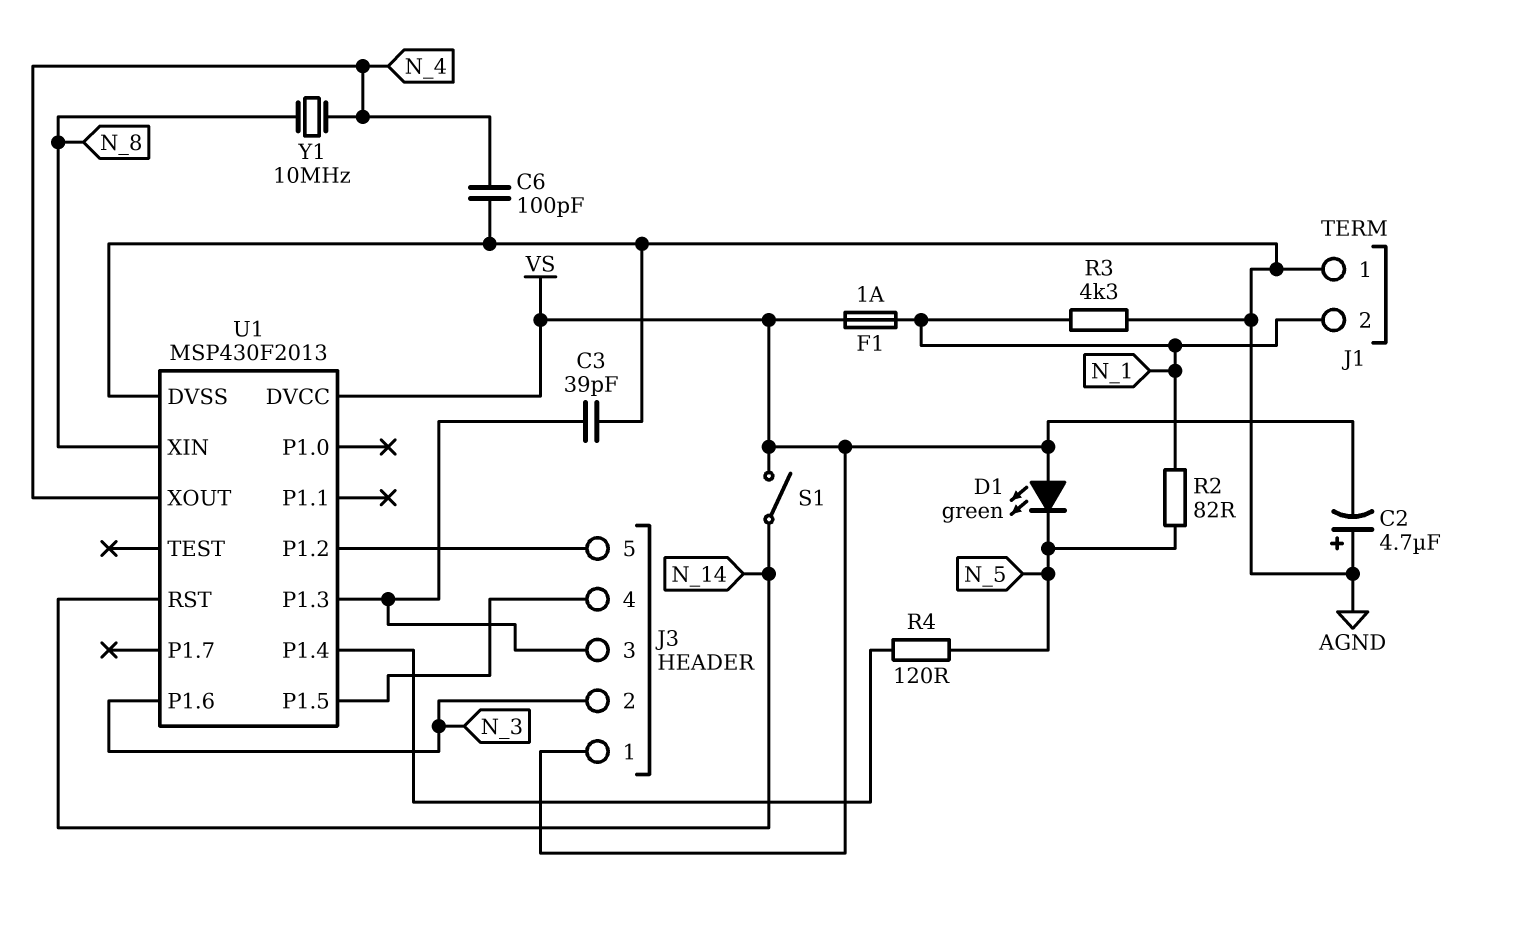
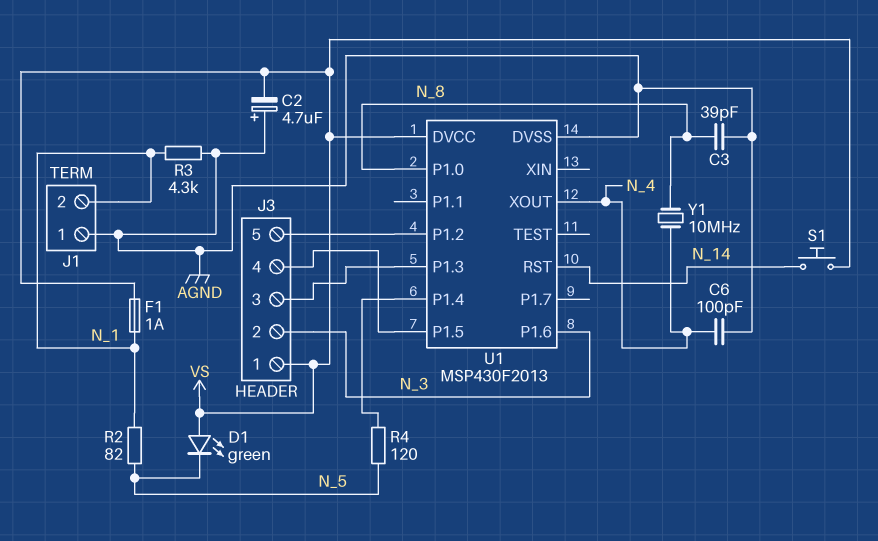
C3: 39pF (AGND, J3/3) -> 39pF (AGND, N_8)
S1: switch (N_14, VS) -> button (N_14, VS)
U1 pin P1.0: none -> N_8
U1 pin XIN: N_8 -> none

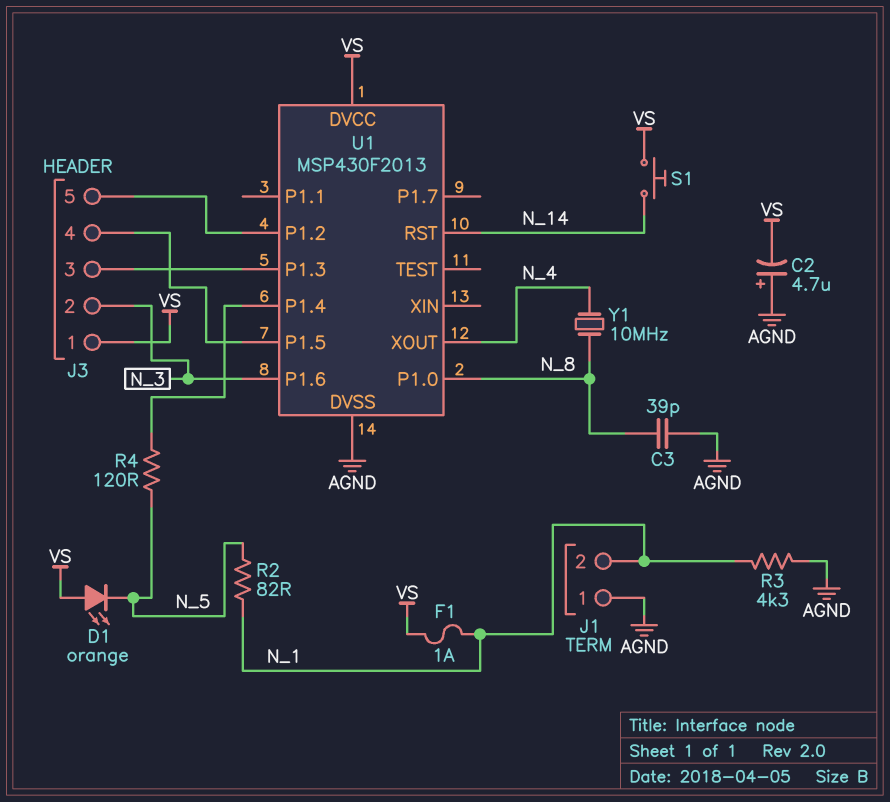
C6: 100pF (AGND, N_4) -> none
D1: LED green (A VS, K N_5) -> LED orange (A VS, K N_5)

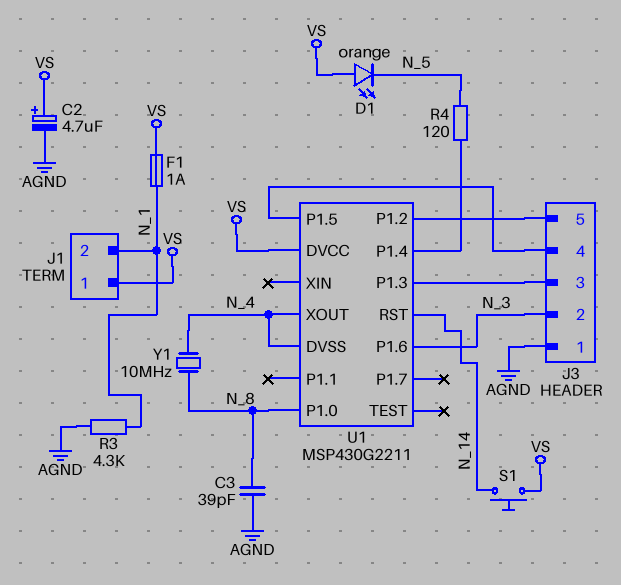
C2: 4.7uF (plus AGND, minus VS) -> 4.7uF (plus VS, minus AGND)
J1 pin 1: AGND -> VS
J3 pin 1: VS -> AGND
R2: 82 (N_1, N_5) -> none
U1: MSP430F2013 -> MSP430G2211
U1 pin DVSS: AGND -> N_4

